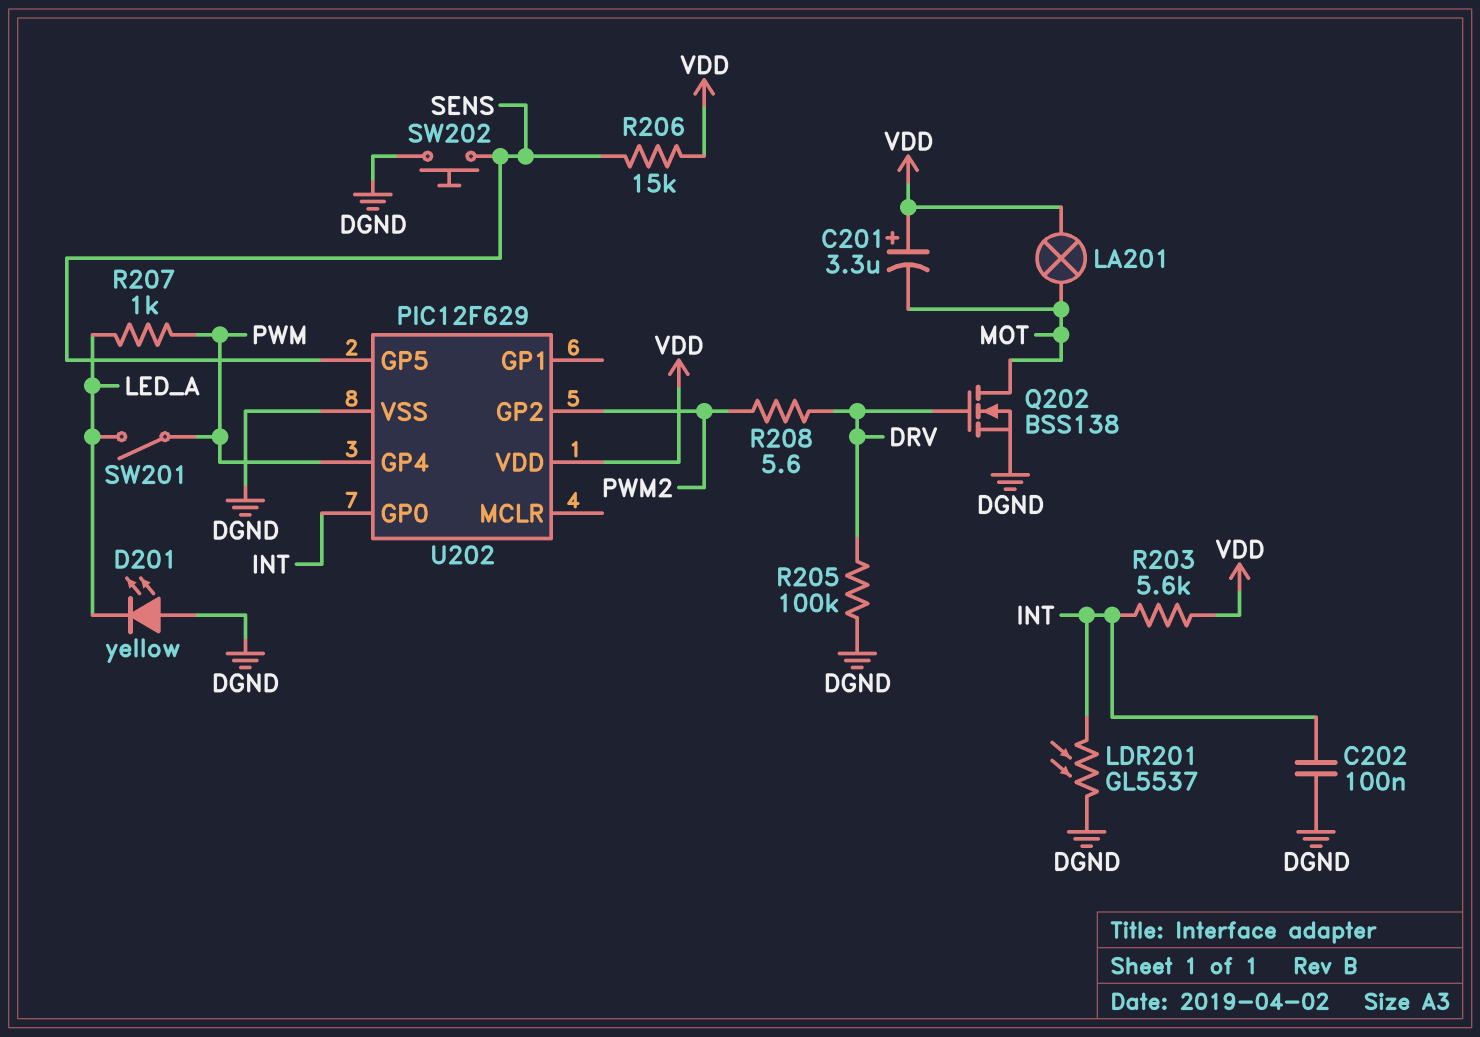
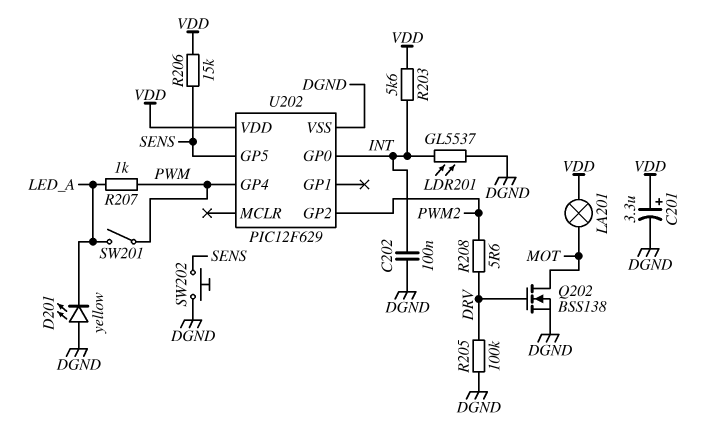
C201: 3.3uF (plus VDD, minus MOT) -> 3.3uF (plus VDD, minus DGND)

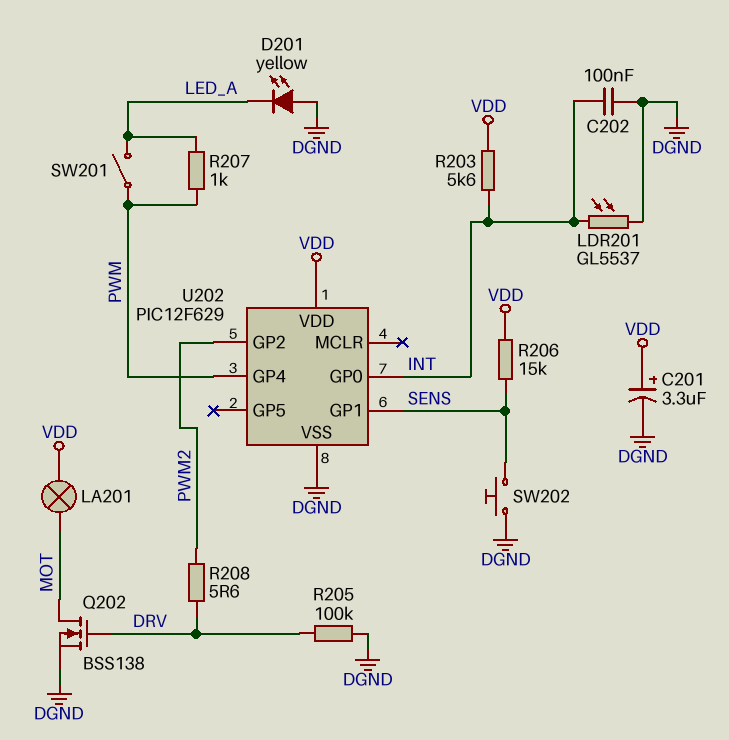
U202 pin GP1: none -> SENS
U202 pin GP5: SENS -> none

